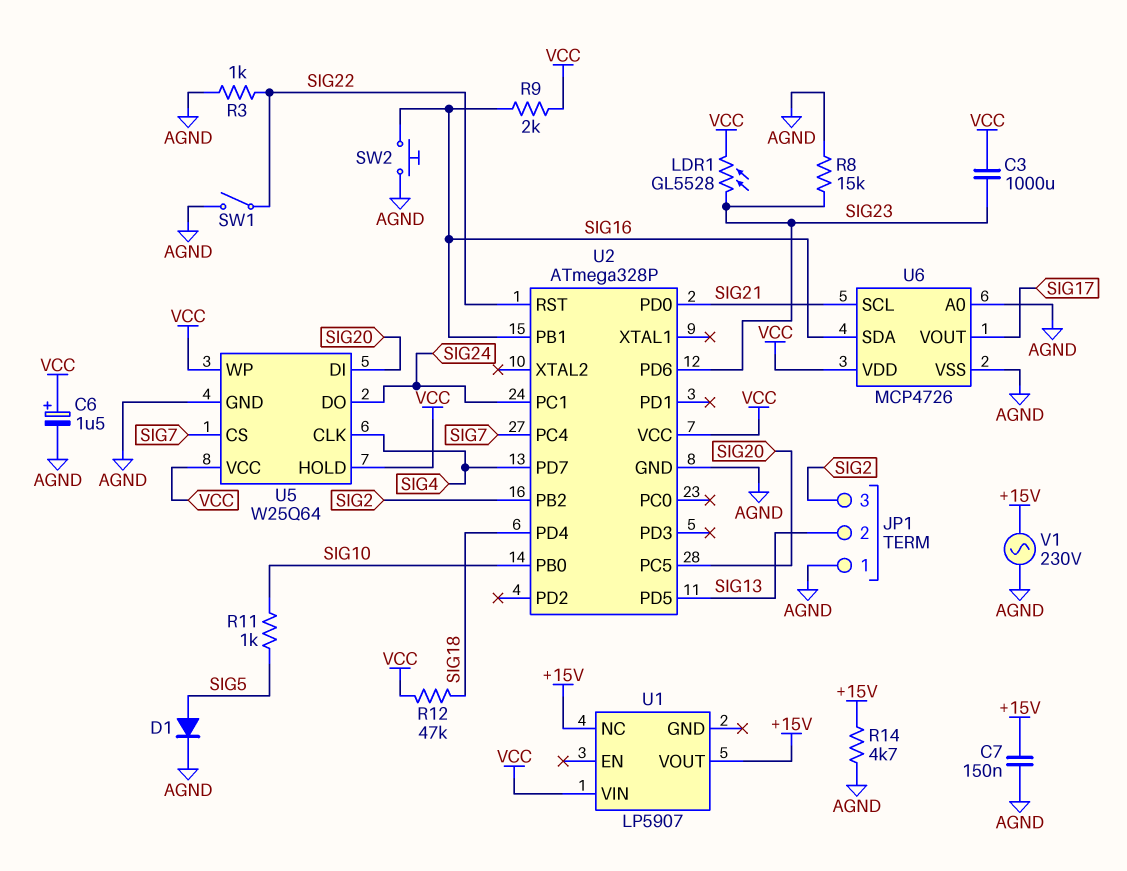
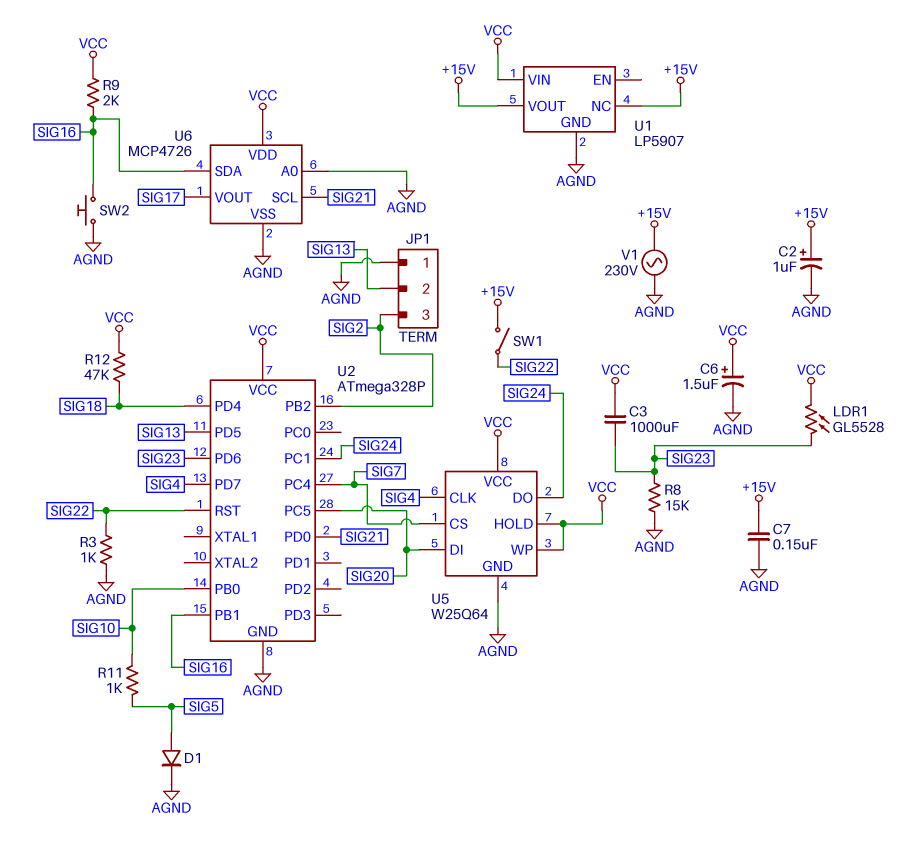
C2: none -> 1uF (plus +15V, minus AGND)
R14: 4.7k (+15V, AGND) -> none
SW1: switch (AGND, SIG22) -> switch (+15V, SIG22)
U1 pin GND: none -> AGND

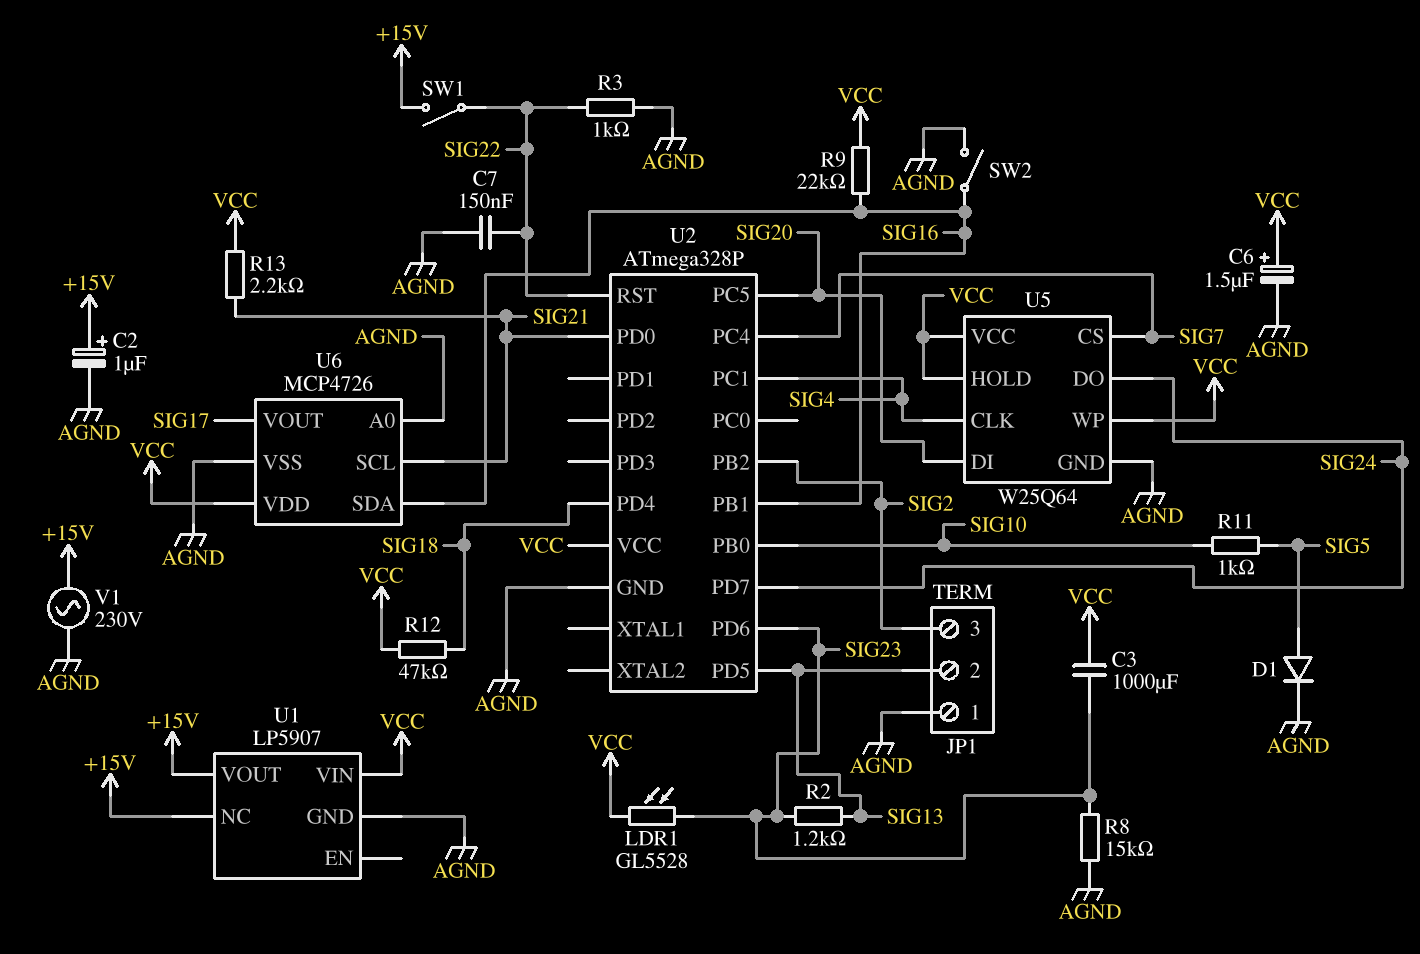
C7: 150nF (+15V, AGND) -> 150nF (AGND, SIG22)
R2: none -> 1.2k (SIG13, SIG23)
R9: 2k (SIG16, VCC) -> 22k (SIG16, VCC)
R13: none -> 2.2k (SIG21, VCC)
SW2: button (AGND, SIG16) -> switch (AGND, SIG16)
U2 pin PC1: SIG24 -> SIG4
U2 pin PD7: SIG4 -> SIG24

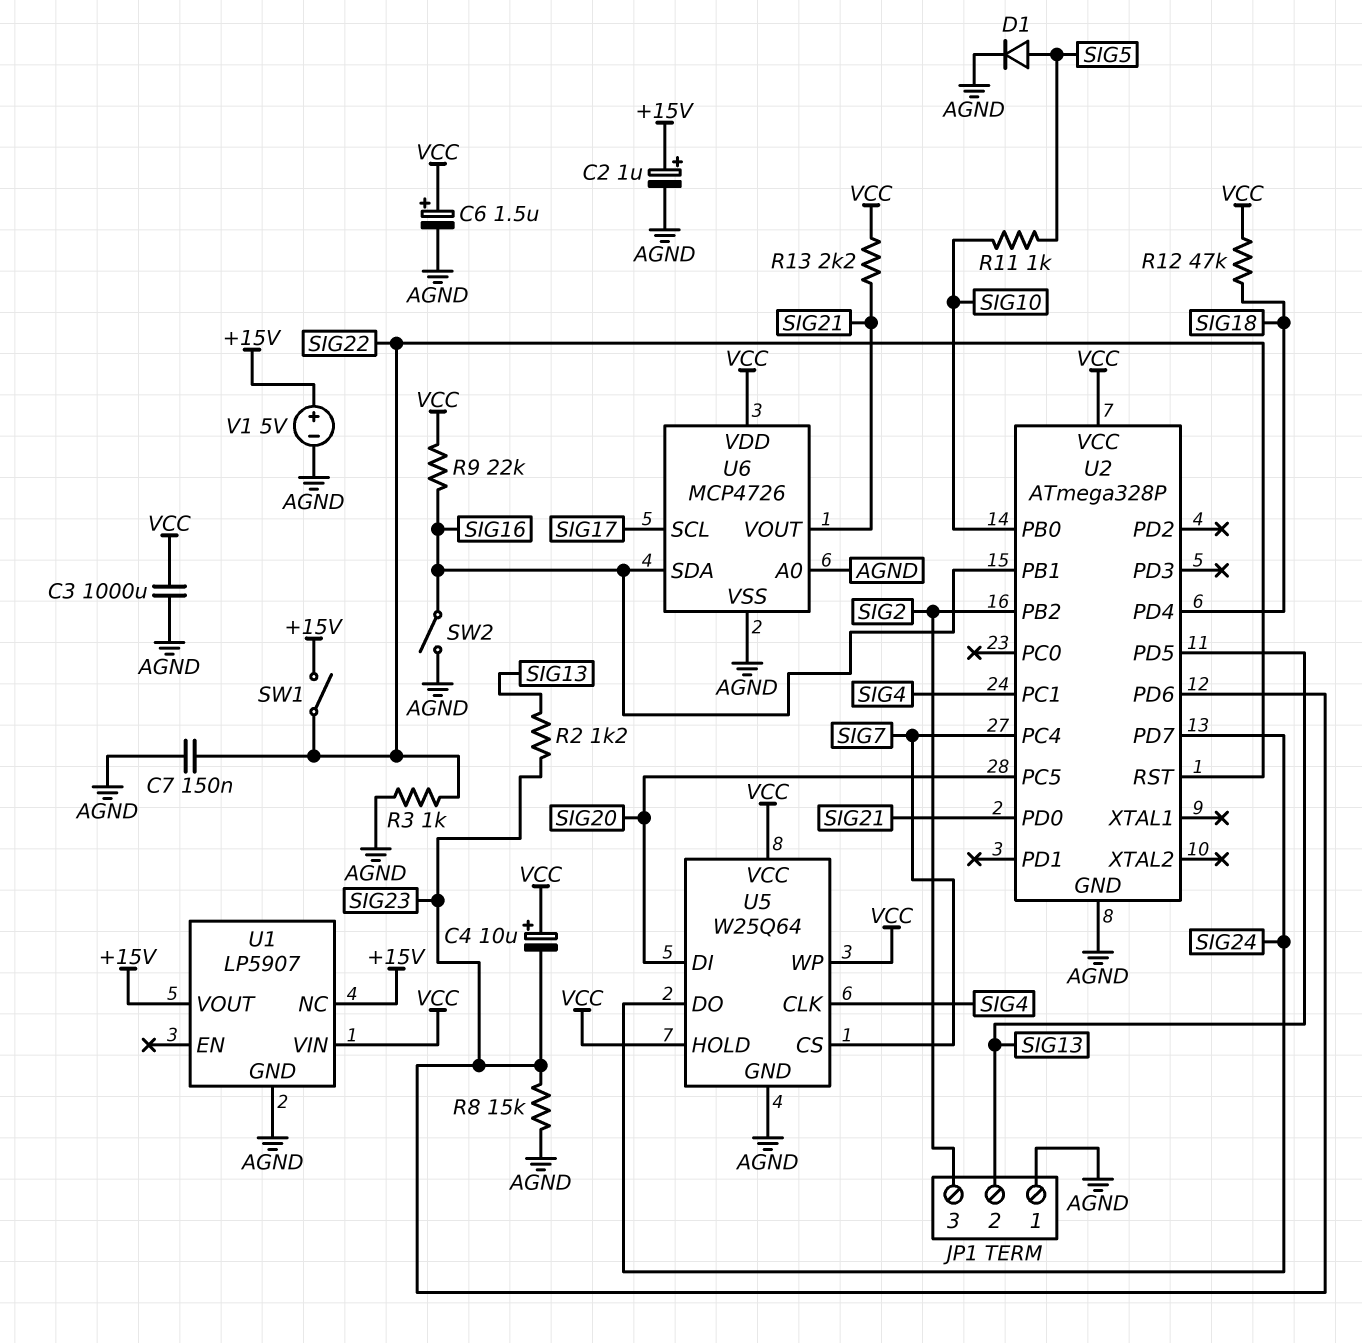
C3: 1000uF (SIG23, VCC) -> 1000uF (AGND, VCC)
C4: none -> 10uF (plus VCC, minus SIG23)
LDR1: GL5528 (SIG23, VCC) -> none
U6 pin SCL: SIG21 -> SIG17
U6 pin VOUT: SIG17 -> SIG21
V1: AC 230V (+15V, AGND) -> 5V (plus +15V, minus AGND)

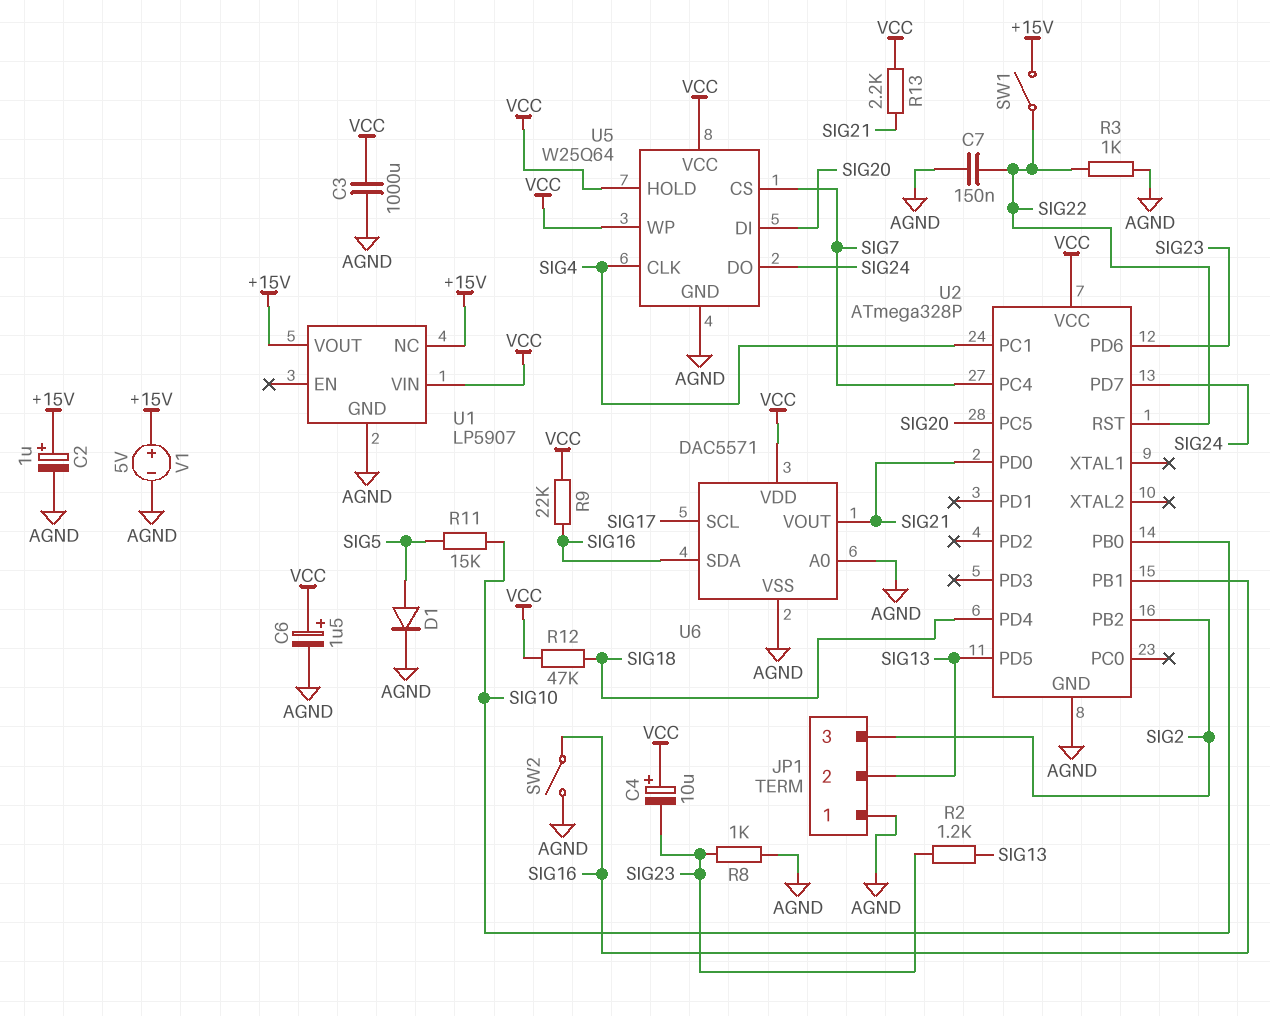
R8: 15k (AGND, SIG23) -> 1k (AGND, SIG23)
R11: 1k (SIG5, SIG10) -> 15k (SIG5, SIG10)
U6: MCP4726 -> DAC5571

